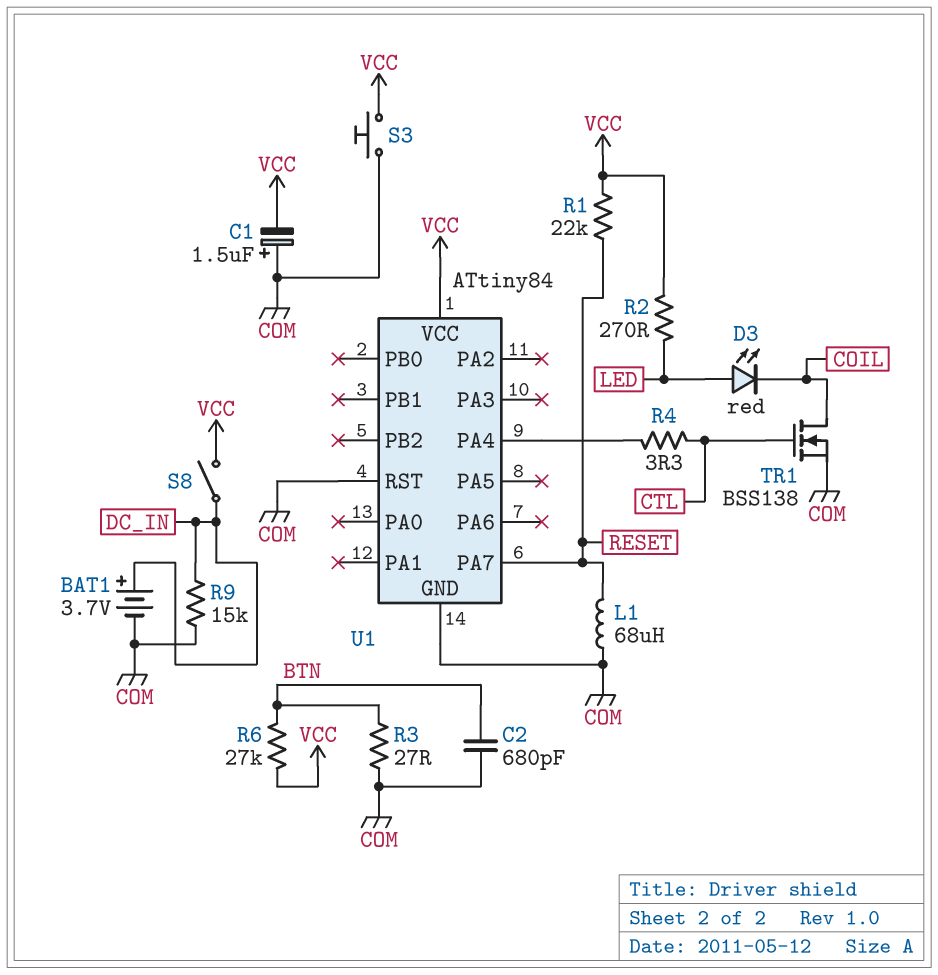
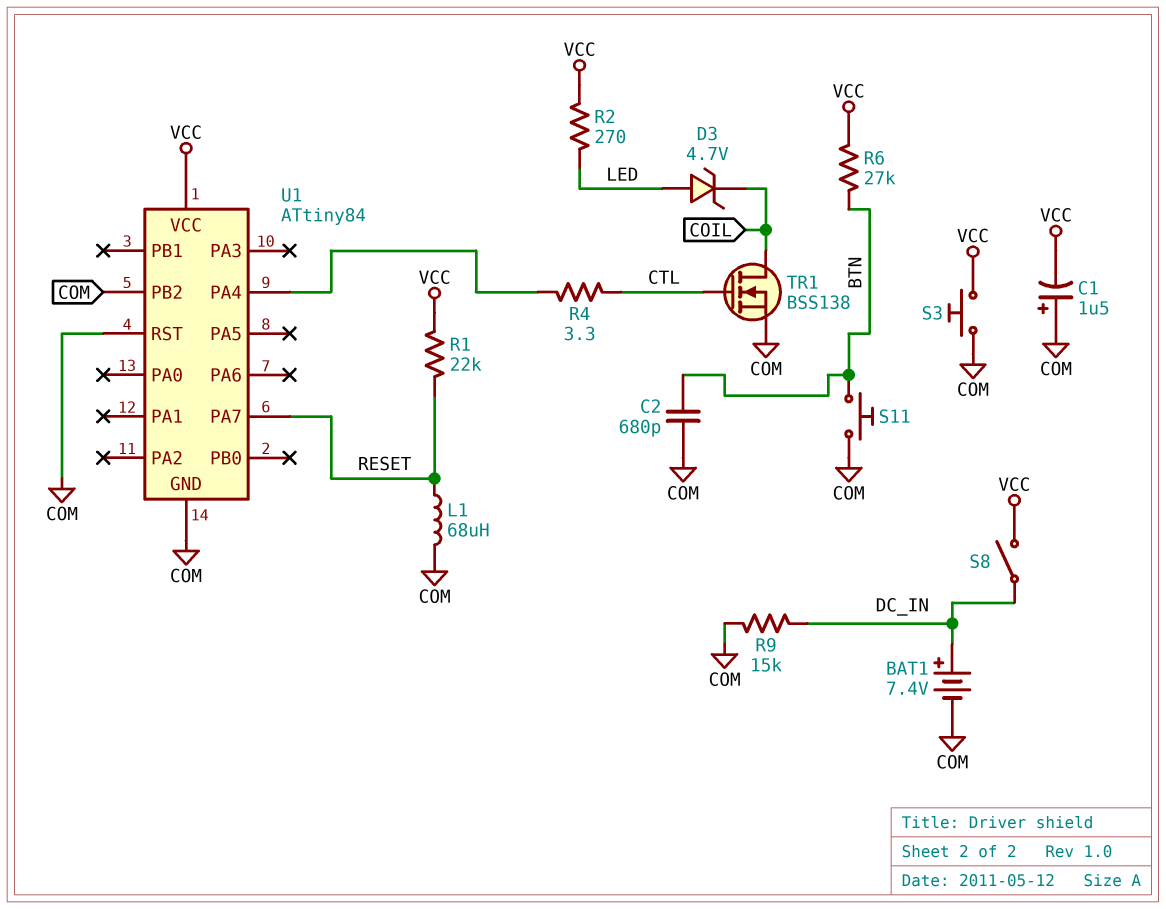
BAT1: 3.7V (plus DC_IN, minus COM) -> 7.4V (plus DC_IN, minus COM)
D3: LED red (A LED, K COIL) -> zener 4.7V (A LED, K COIL)
R3: 27 (BTN, COM) -> none
S11: none -> button (BTN, COM)
U1 pin PB2: none -> COM

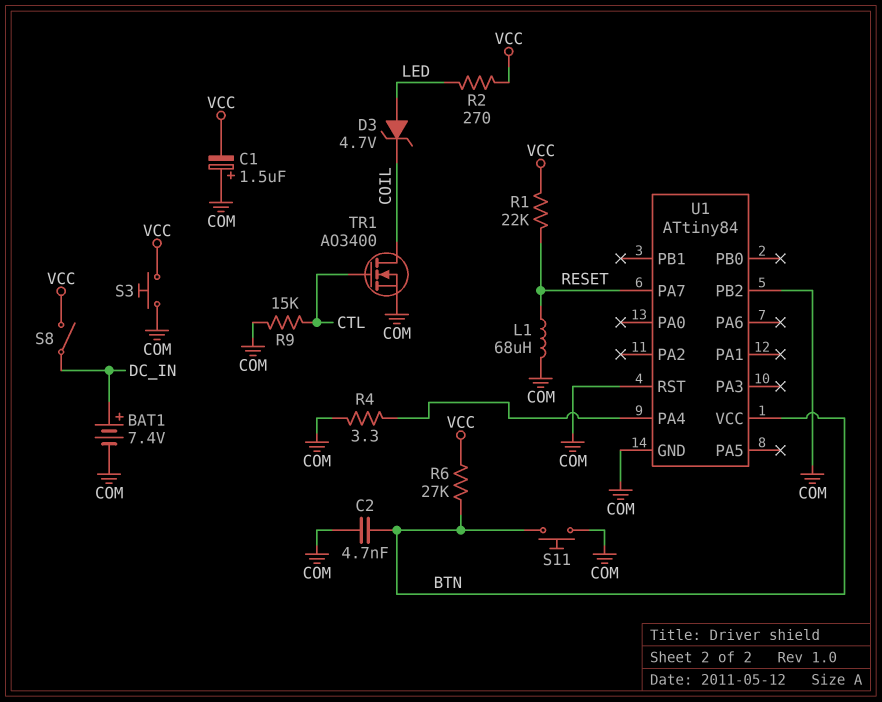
C2: 680pF (BTN, COM) -> 4.7nF (BTN, COM)
R4: 3.3 (CTL, U1/PA4) -> 3.3 (COM, U1/PA4)
R9: 15k (COM, DC_IN) -> 15k (COM, CTL)
TR1: NMOS BSS138 (G CTL, D COIL, S COM) -> NMOS AO3400 (G CTL, D COIL, S COM)
U1 pin VCC: VCC -> BTN

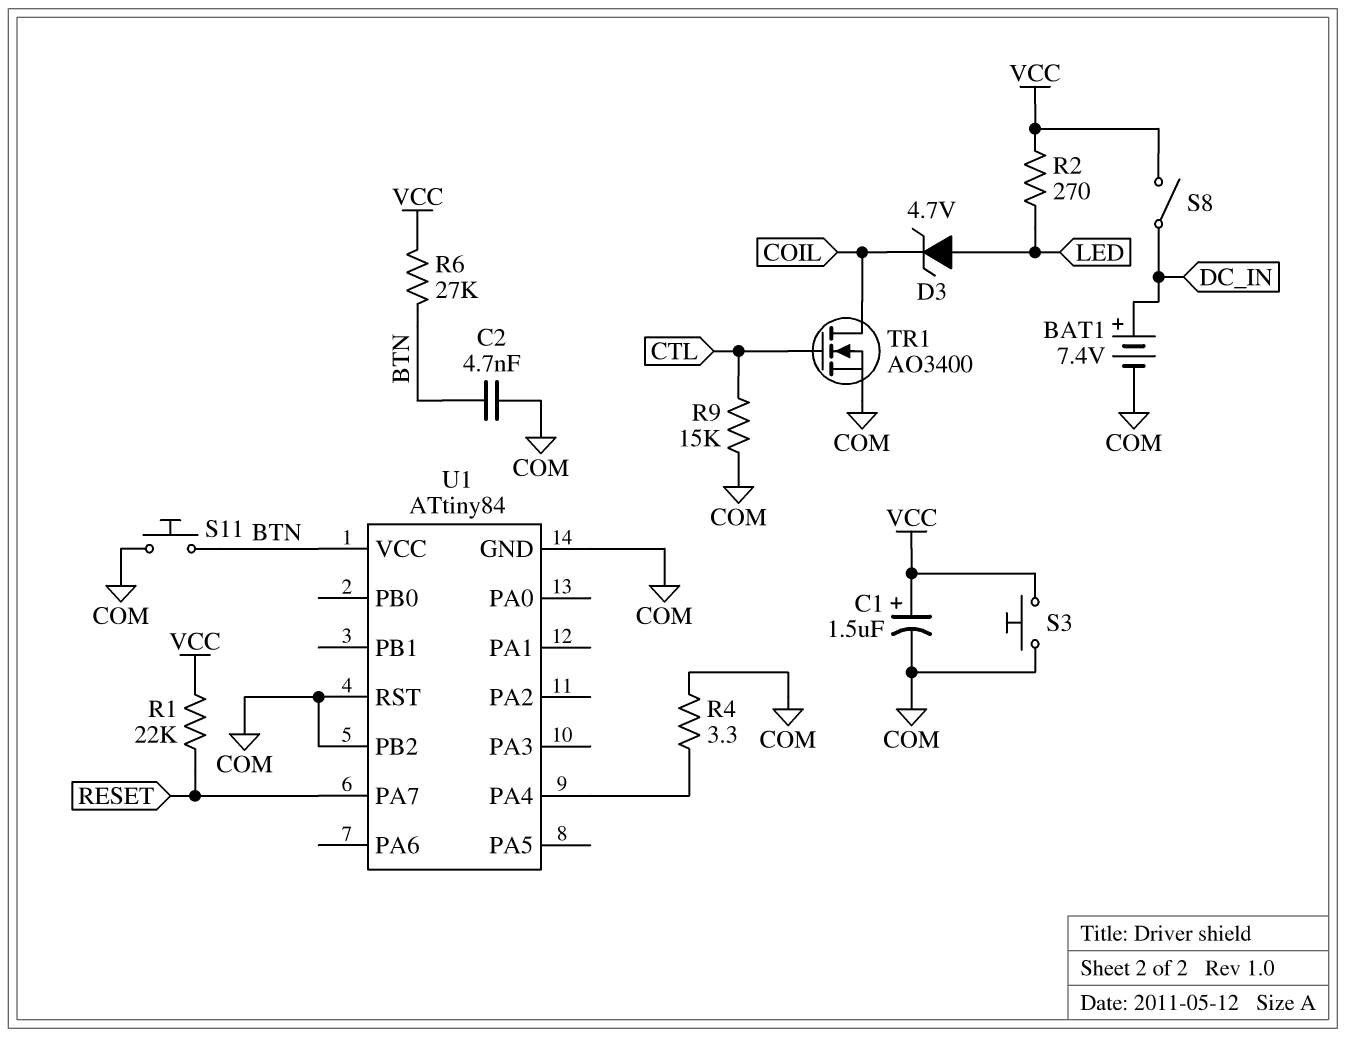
C1: 1.5uF (plus COM, minus VCC) -> 1.5uF (plus VCC, minus COM)
L1: 68uH (COM, RESET) -> none

